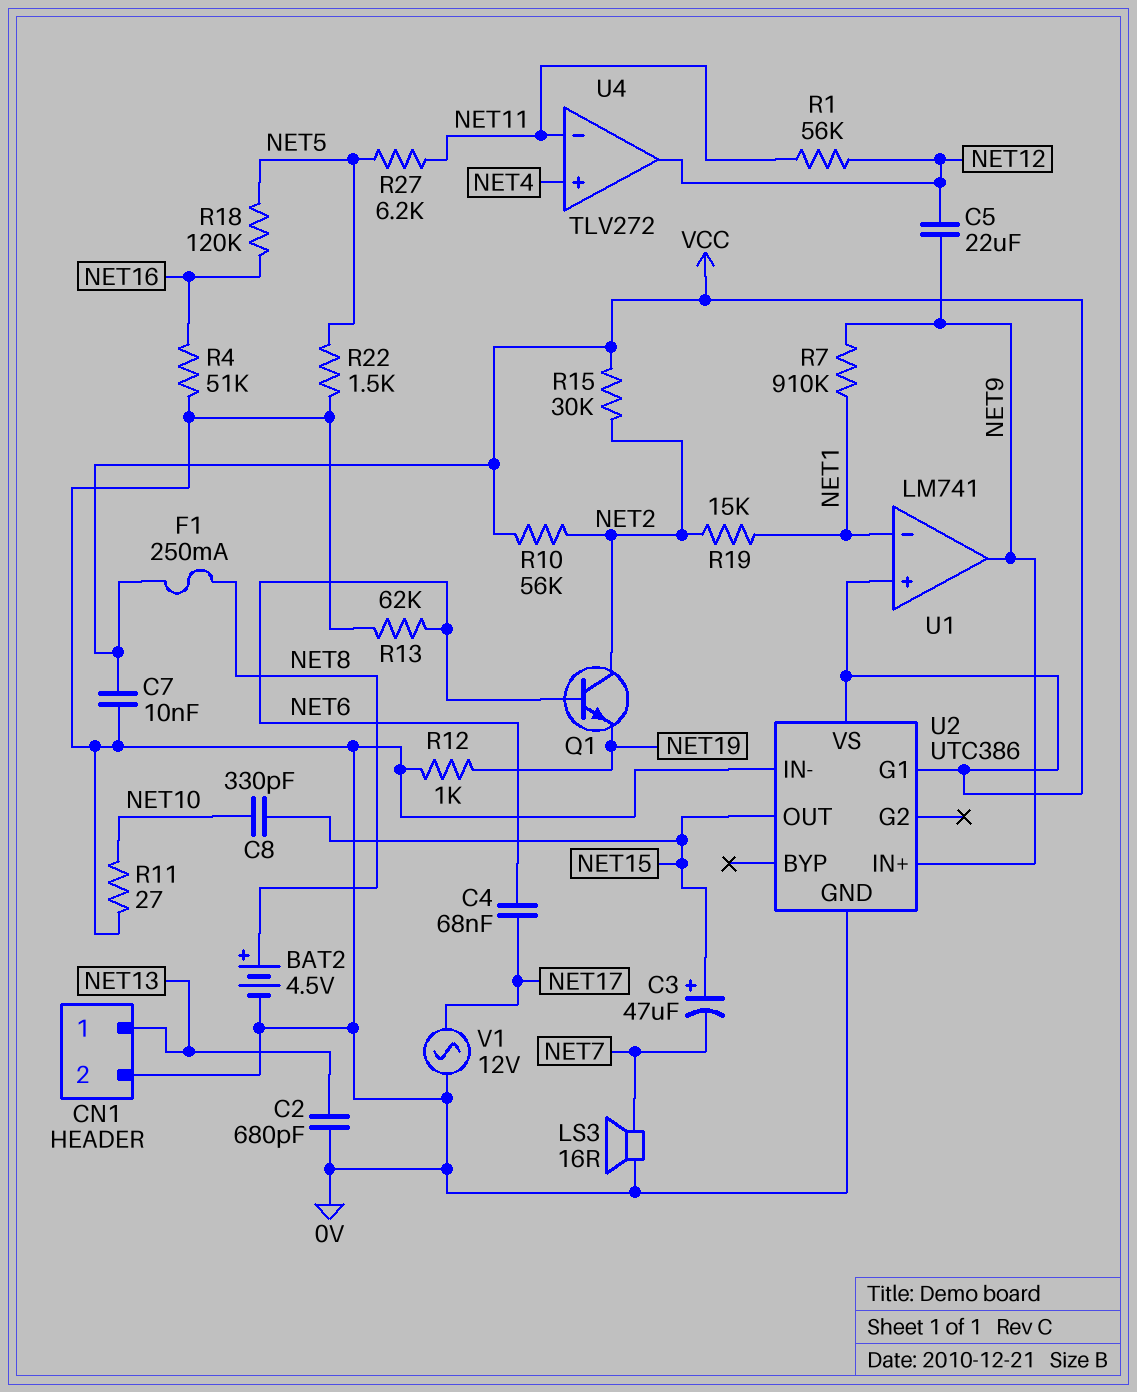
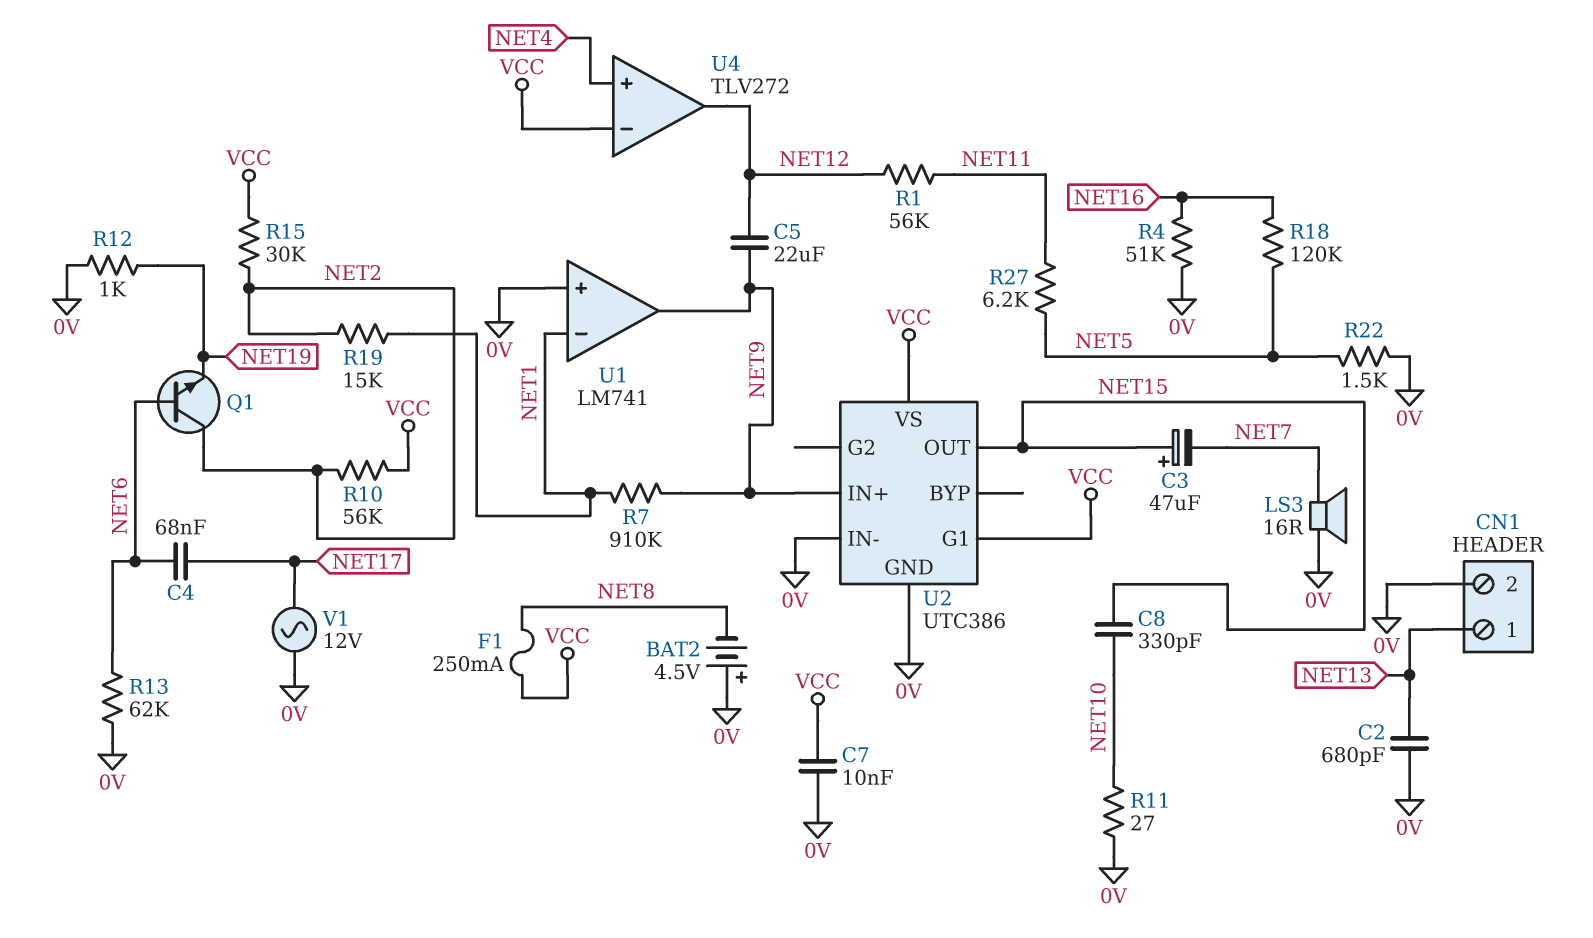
BAT2: 4.5V (plus NET8, minus 0V) -> 4.5V (plus 0V, minus NET8)
U1 pin in+: VCC -> 0V
U4 pin in-: NET11 -> VCC

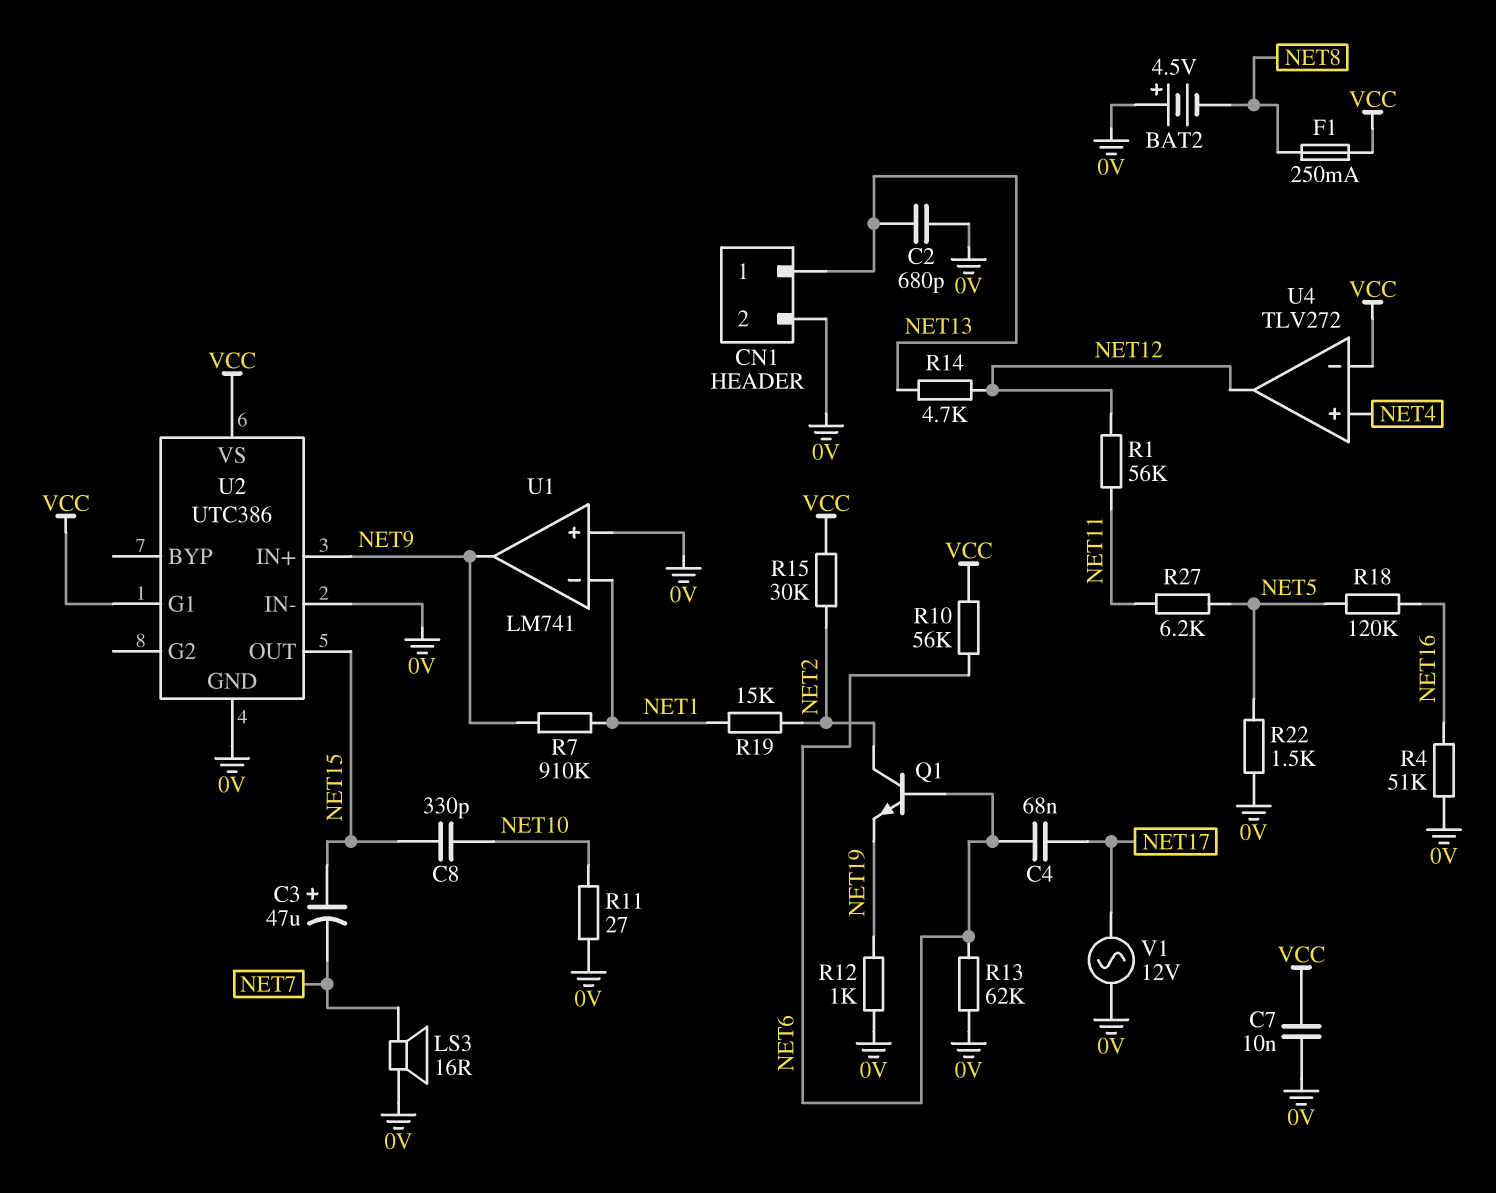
C5: 22uF (NET9, NET12) -> none
R10: 56k (NET2, VCC) -> 56k (NET6, VCC)
R14: none -> 4.7k (NET12, NET13)

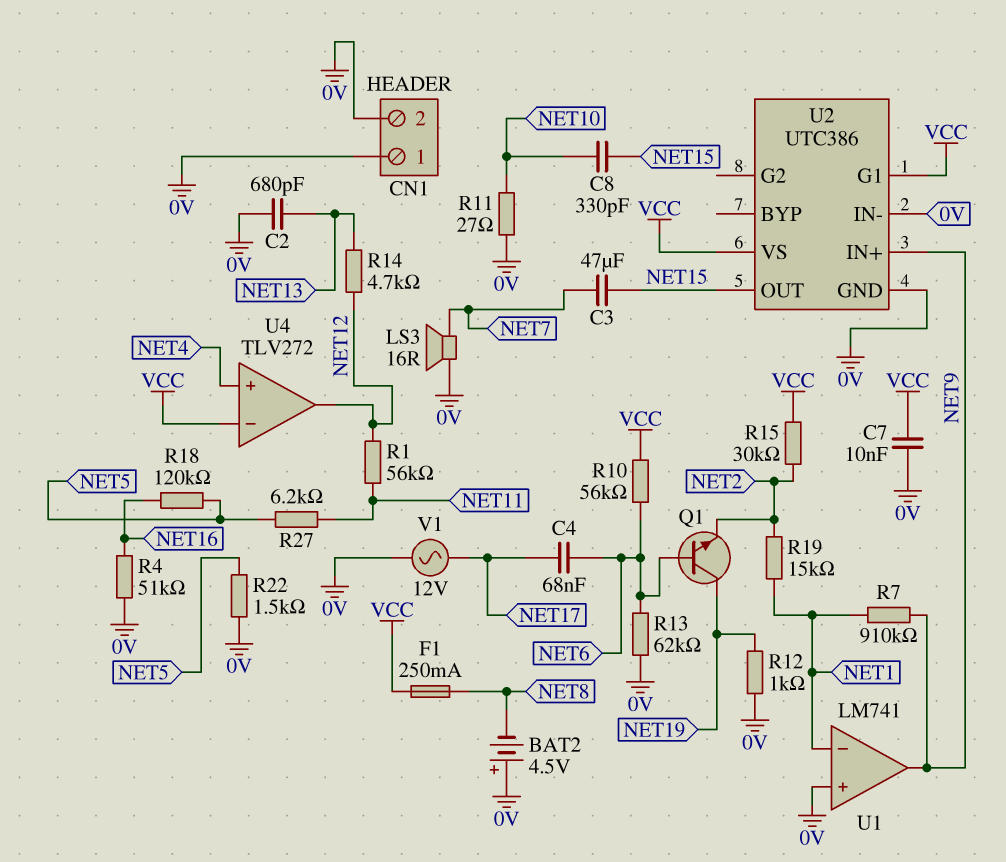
C3: 47uF (plus NET15, minus NET7) -> 47uF (NET7, NET15)
CN1 pin 1: NET13 -> 0V
Q1: NPN (B NET6, C NET2, E NET19) -> NPN (B NET6, C NET19, E NET2)

